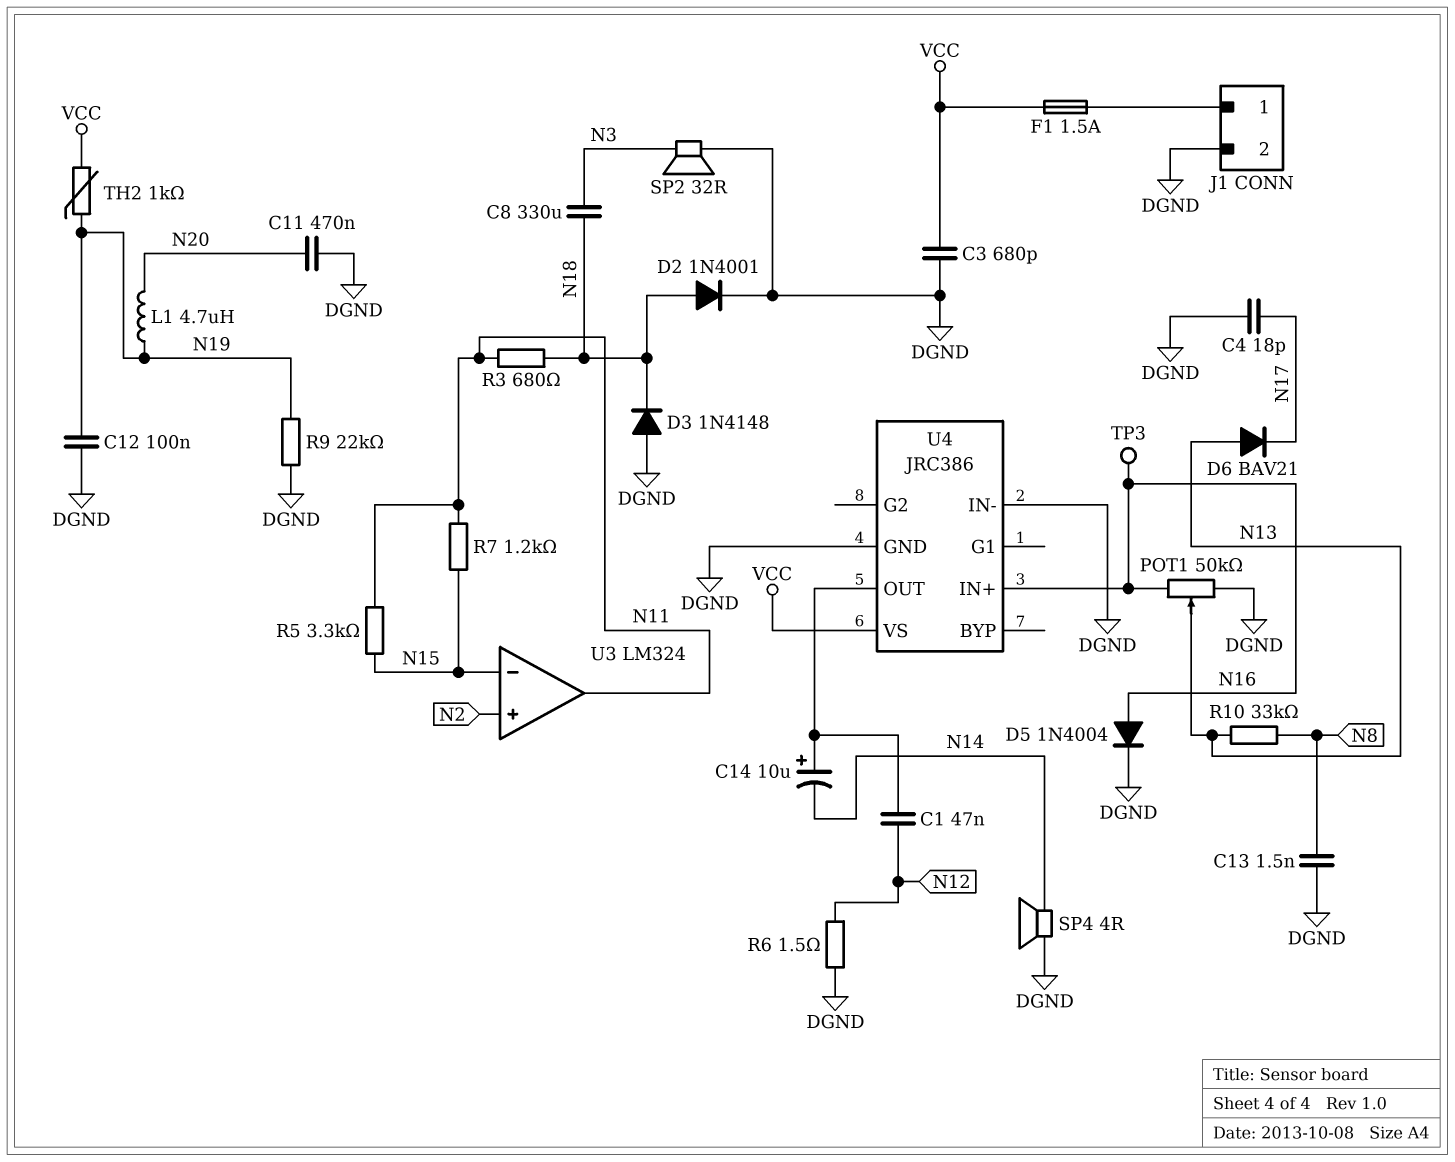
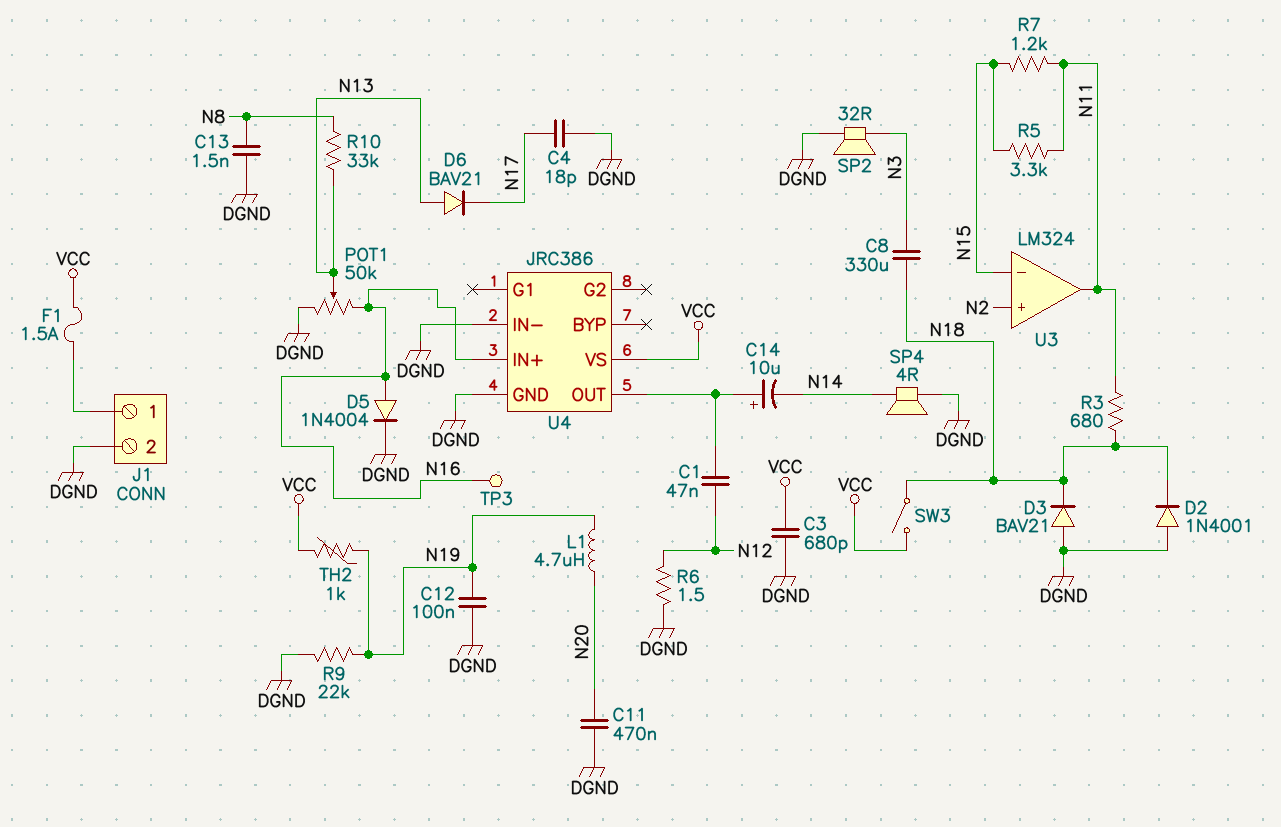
D2: diode 1N4001 (A N18, K DGND) -> diode 1N4001 (A DGND, K N18)
D3: diode 1N4148 (A DGND, K N18) -> diode BAV21 (A DGND, K N18)
SW3: none -> switch (N18, VCC)

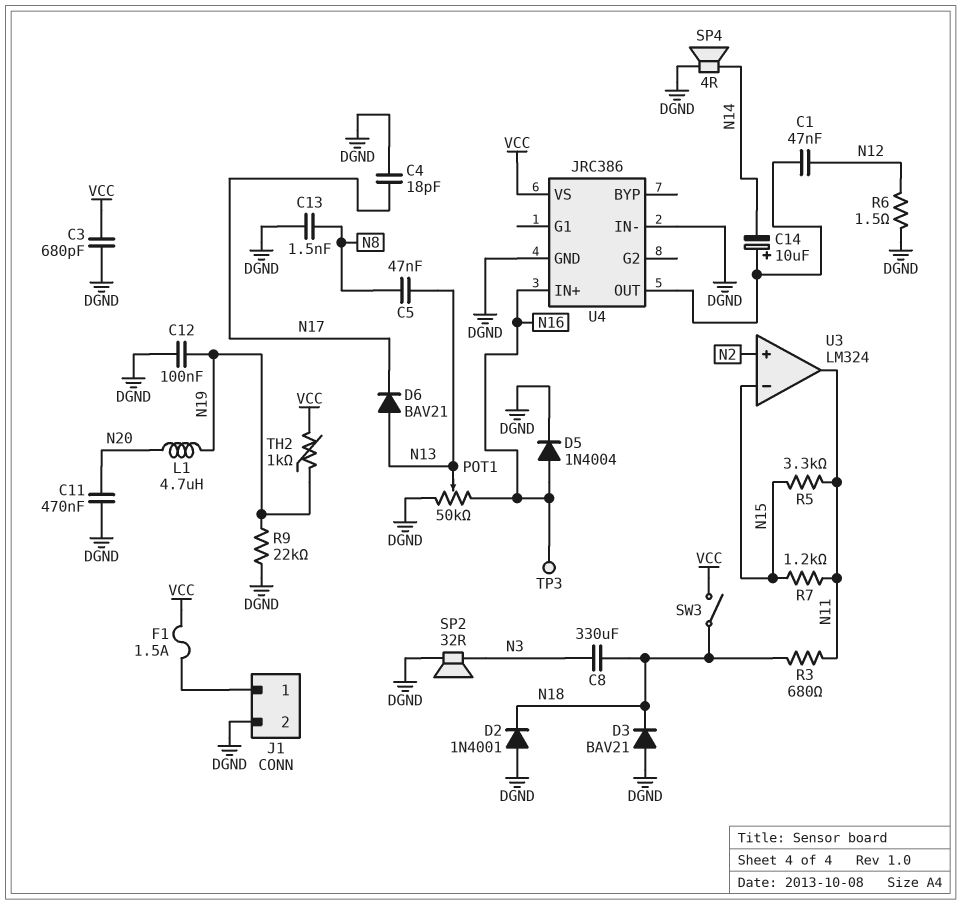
C5: none -> 47nF (N8, N13)
R10: 33k (N8, N13) -> none

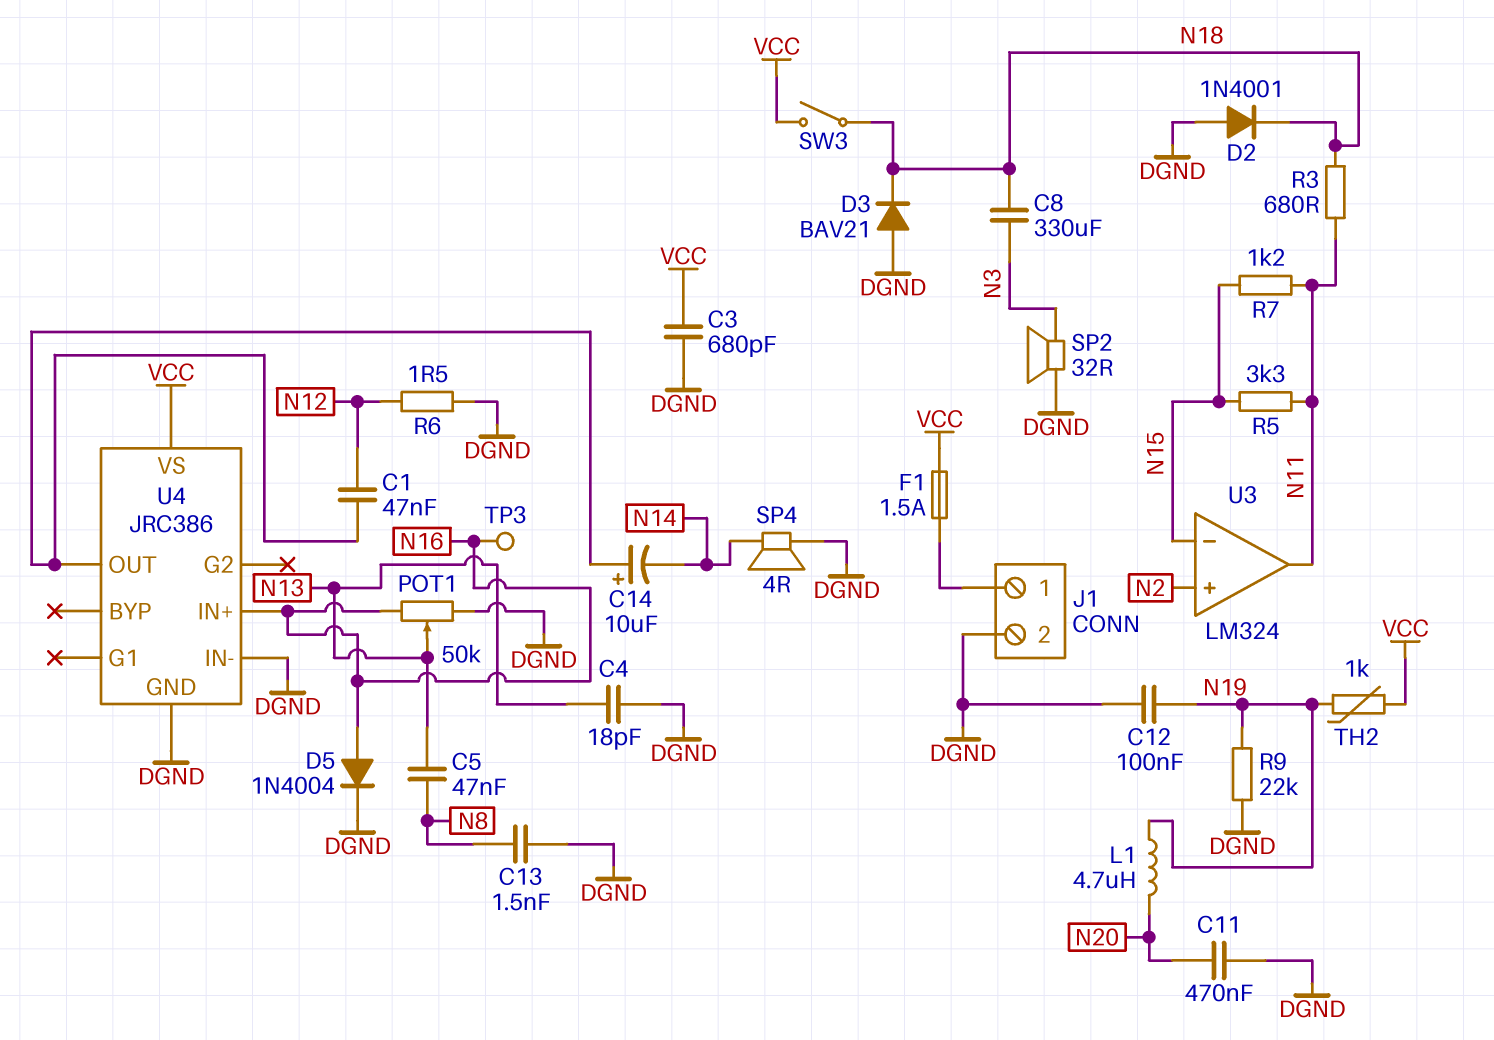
C4: 18pF (DGND, N17) -> 18pF (DGND, N13)
D6: diode BAV21 (A N13, K N17) -> none

